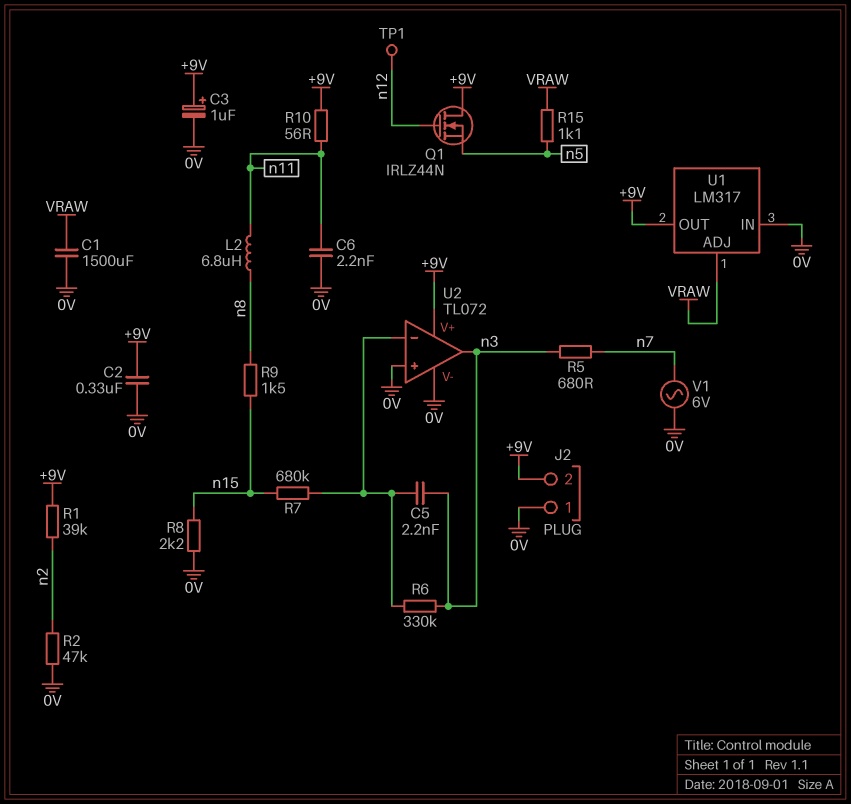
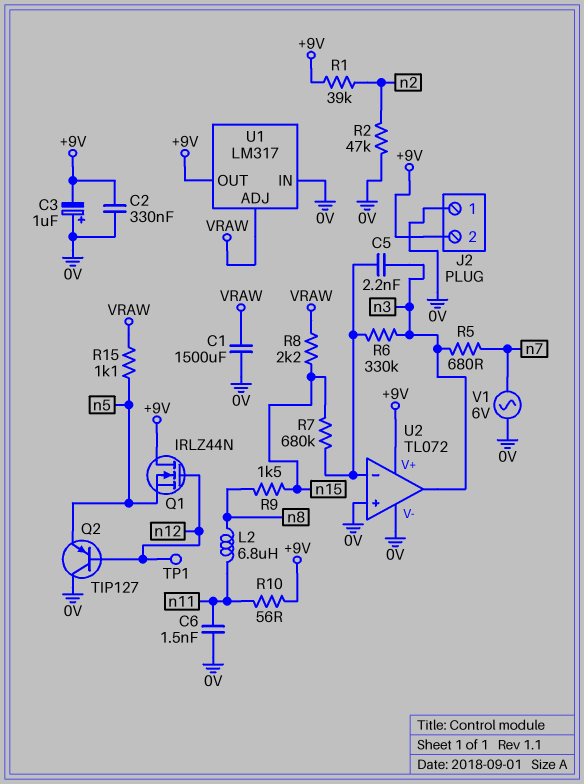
C3: 1uF (plus +9V, minus 0V) -> 1uF (plus 0V, minus +9V)
C6: 2.2nF (0V, n11) -> 1.5nF (0V, n11)
Q2: none -> PNP TIP127 (B n12, C 0V, E n5)
R8: 2.2k (0V, n15) -> 2.2k (VRAW, n15)

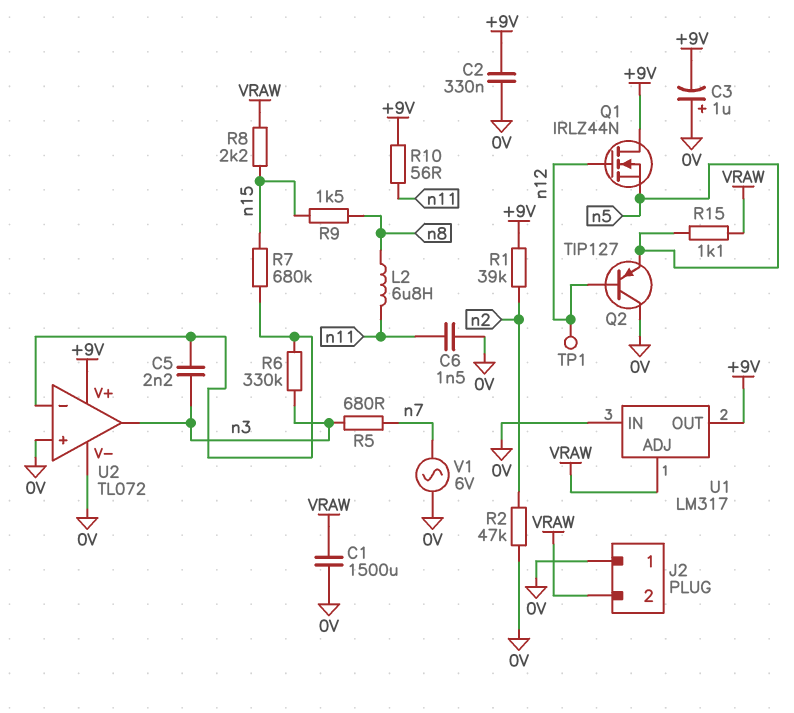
J2 pin 2: +9V -> VRAW

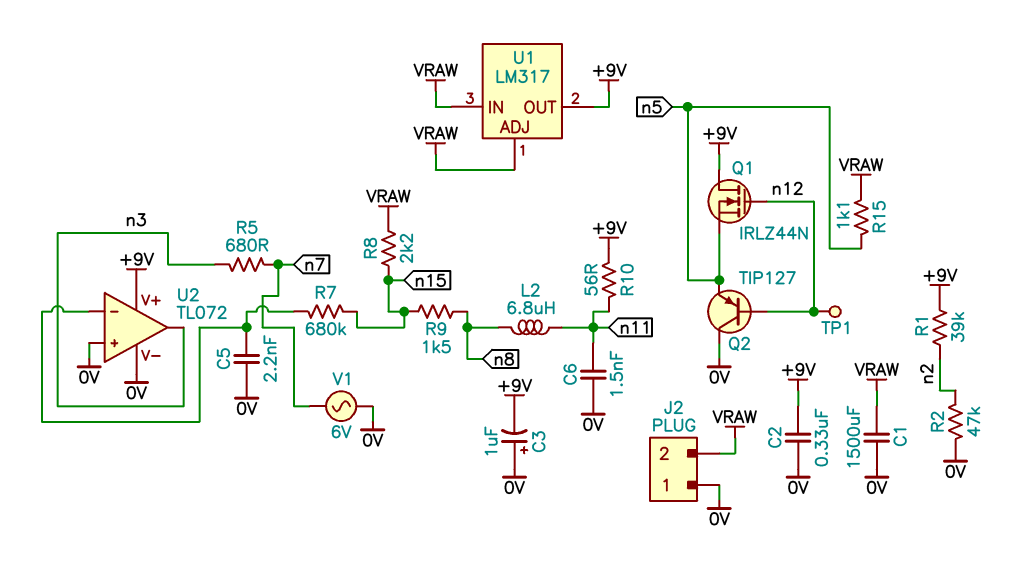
C5: 2.2nF (U2/in-, n3) -> 2.2nF (0V, U2/in-)
R6: 330k (U2/in-, n3) -> none
U1 pin IN: 0V -> VRAW

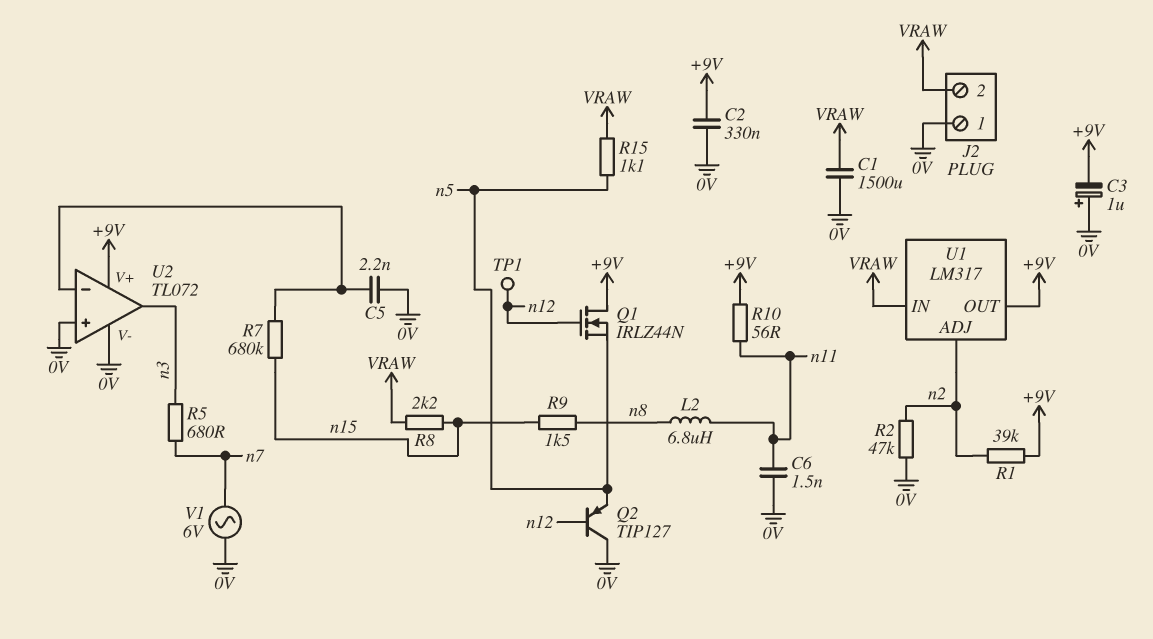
U1 pin ADJ: VRAW -> n2

